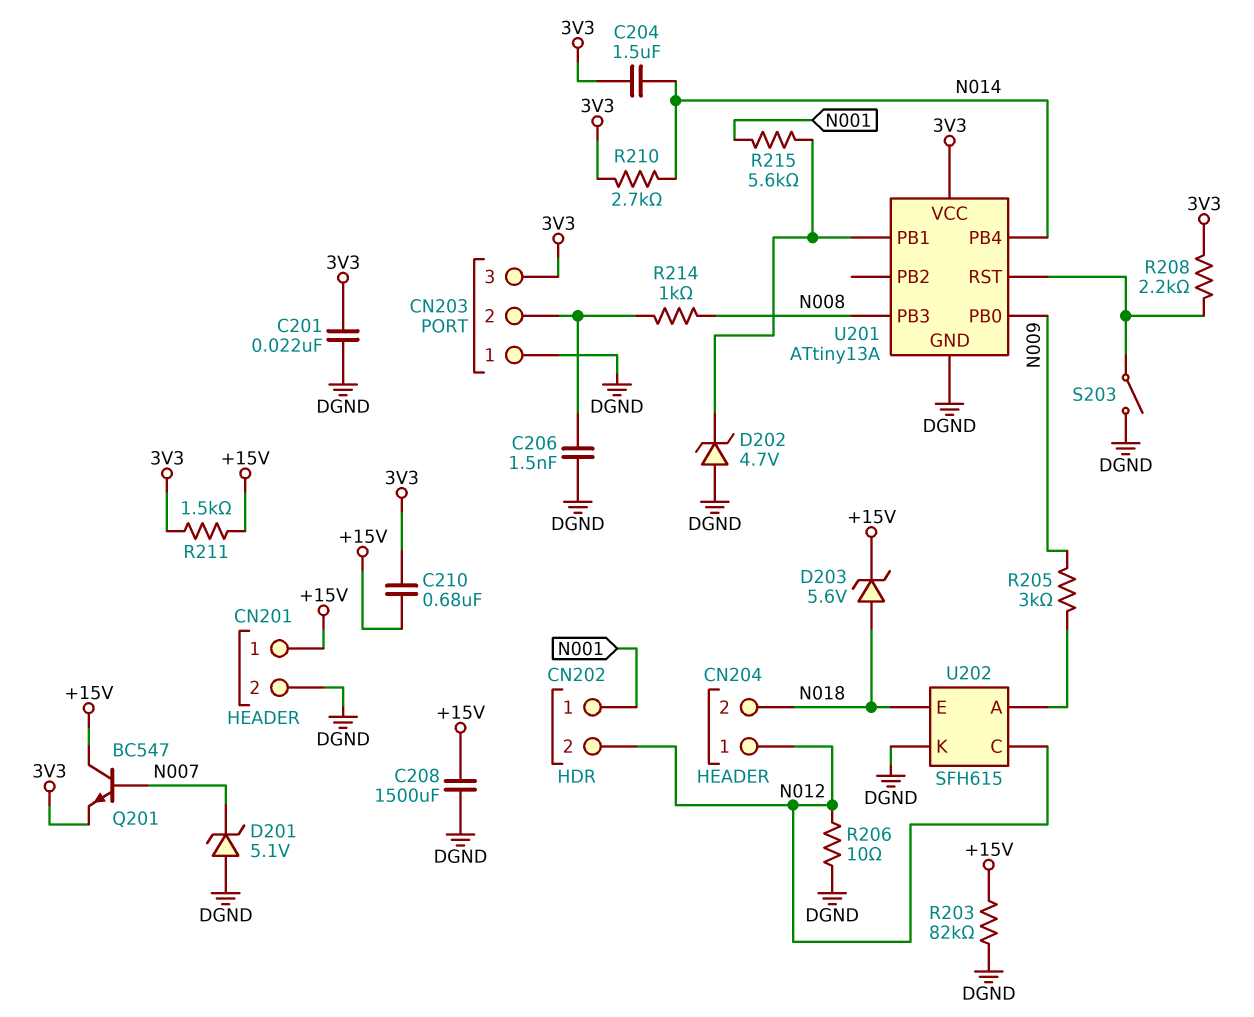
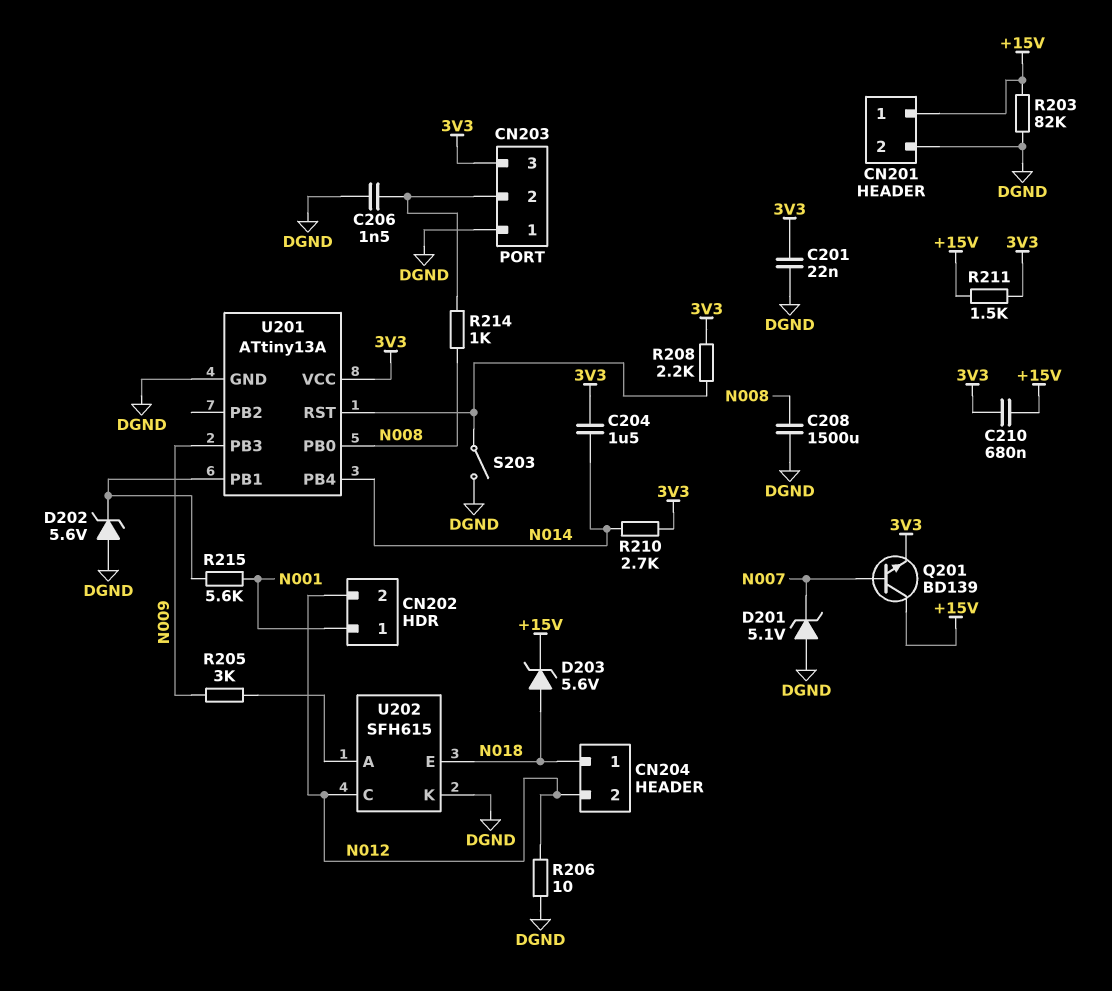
C208: 1500uF (+15V, DGND) -> 1500uF (DGND, N008)
CN204 pin 1: N012 -> N018
CN204 pin 2: N018 -> N012
D202: zener 4.7V (A DGND, K U201/PB1) -> zener 5.6V (A DGND, K U201/PB1)
Q201: NPN BC547 (B N007, C +15V, E 3V3) -> NPN BD139 (B N007, C +15V, E 3V3)
U201 pin PB0: N009 -> N008
U201 pin PB3: N008 -> N009

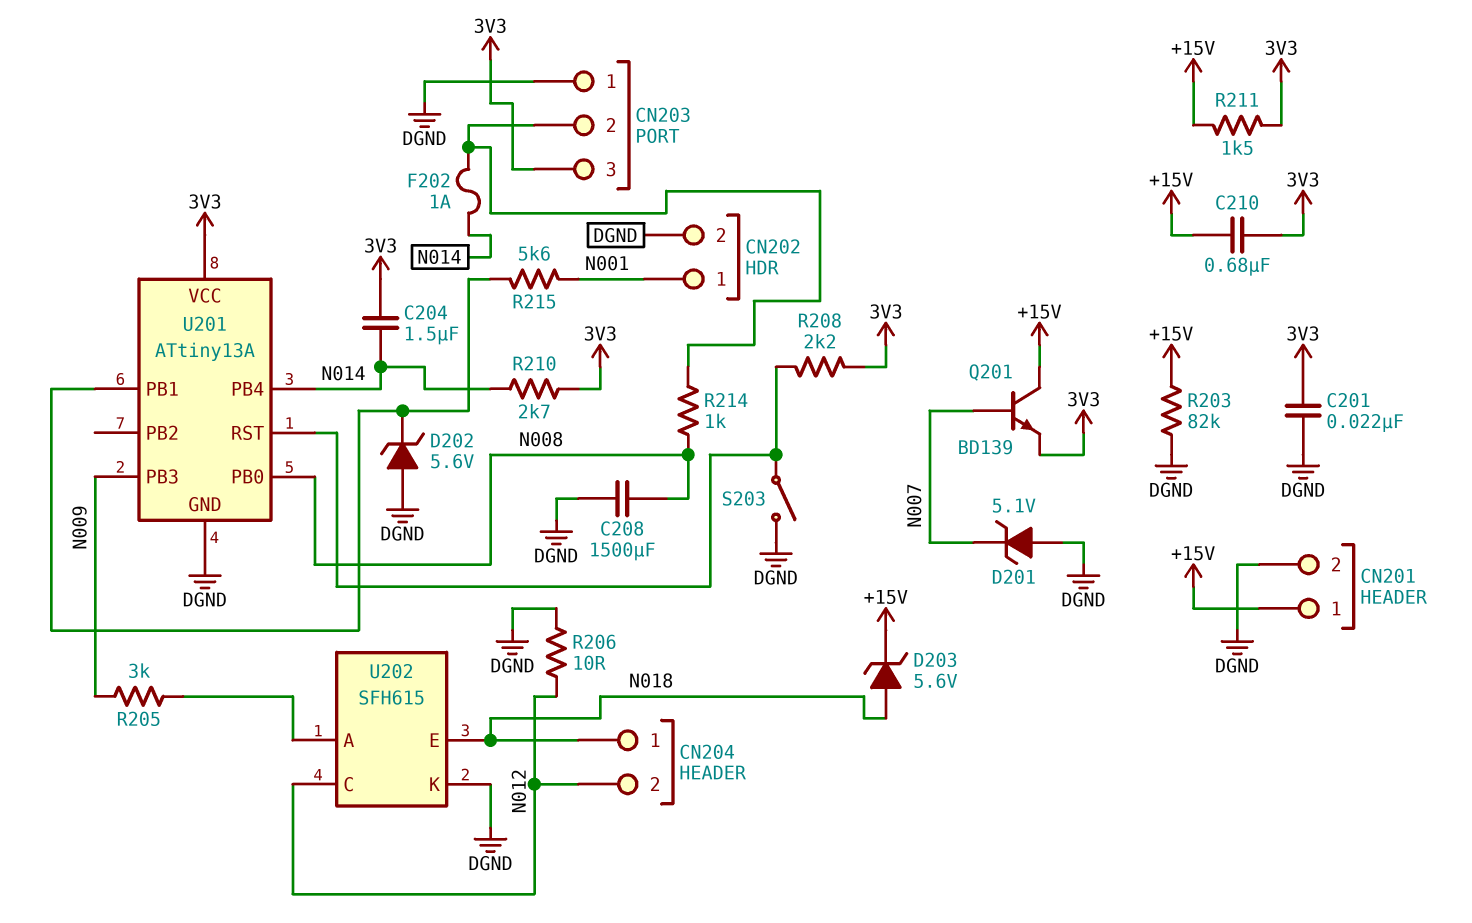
C206: 1.5nF (CN203/2, DGND) -> none
CN202 pin 2: N012 -> DGND
F202: none -> 1A (CN203/2, N014)

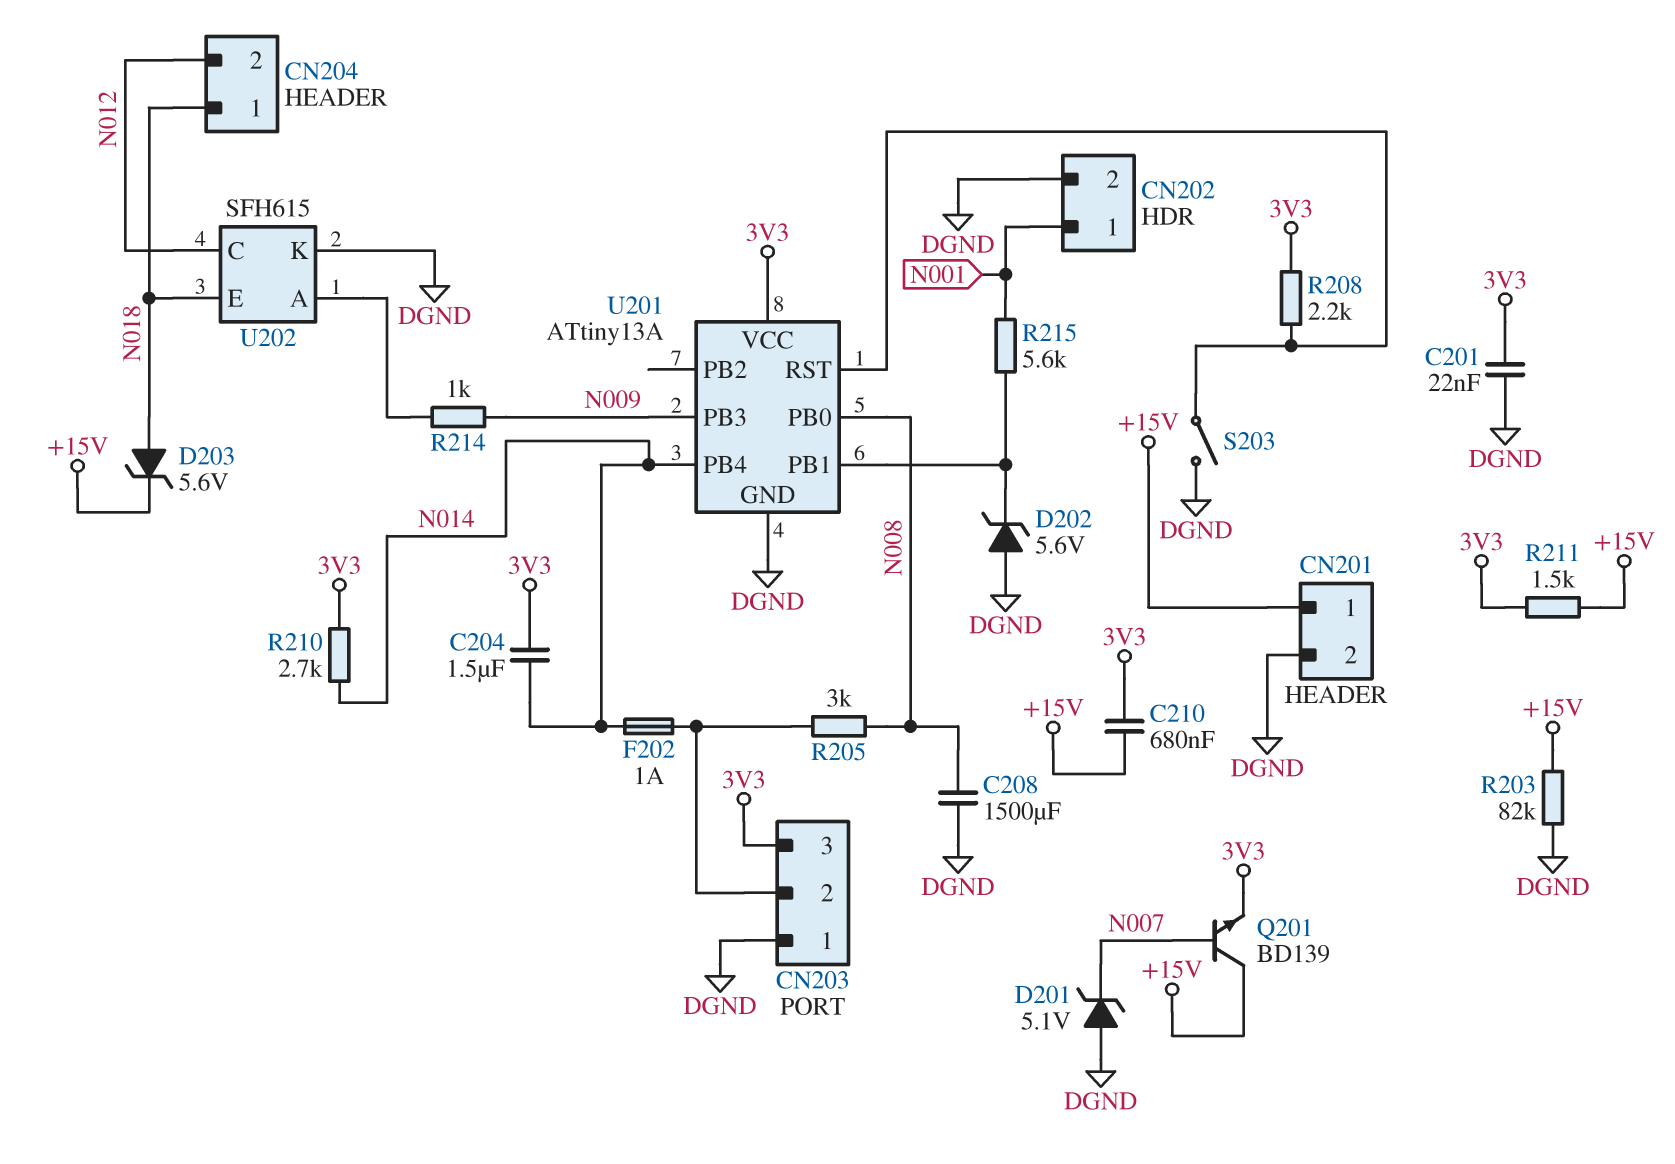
R205: 3k (N009, U202/A) -> 3k (CN203/2, N008)
R206: 10 (DGND, N012) -> none
R214: 1k (CN203/2, N008) -> 1k (N009, U202/A)

